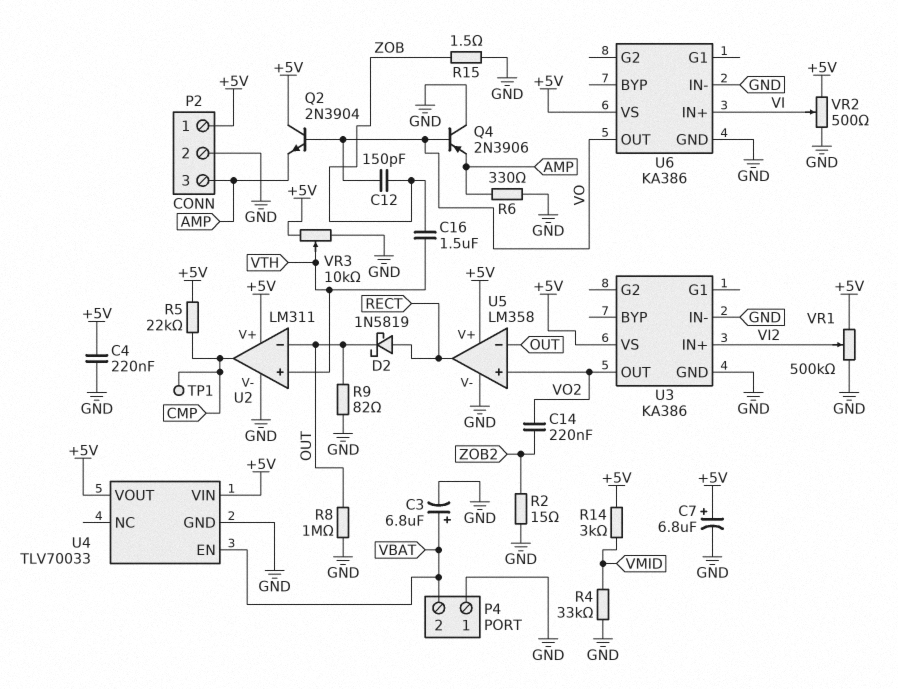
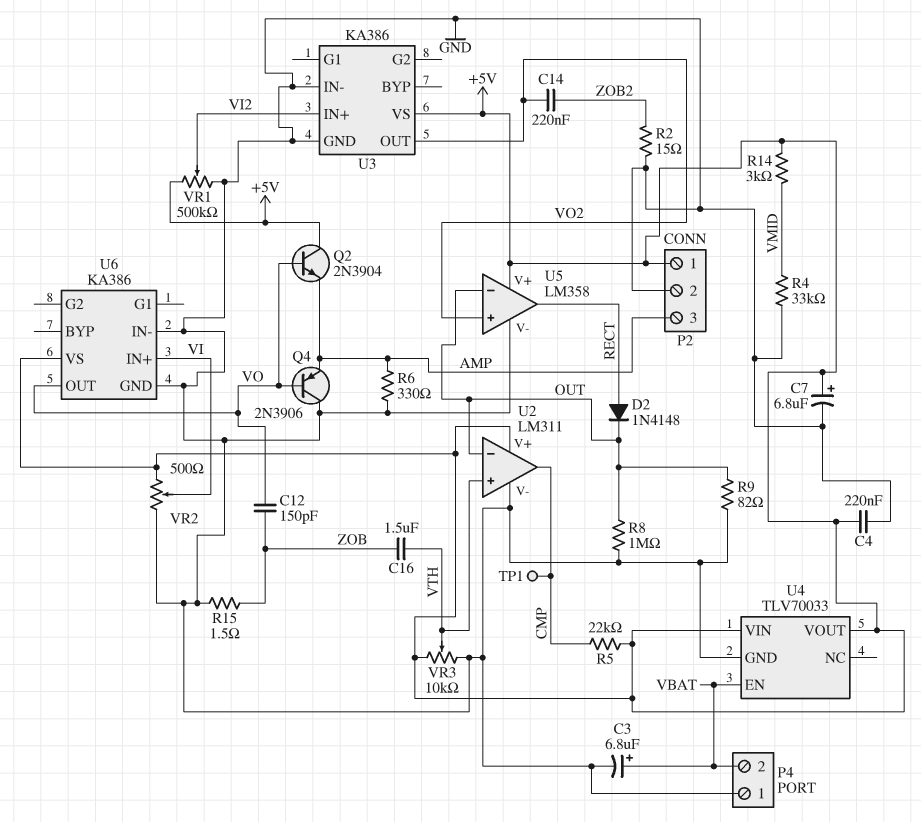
D2: schottky 1N5819 (A RECT, K OUT) -> diode 1N4148 (A RECT, K OUT)

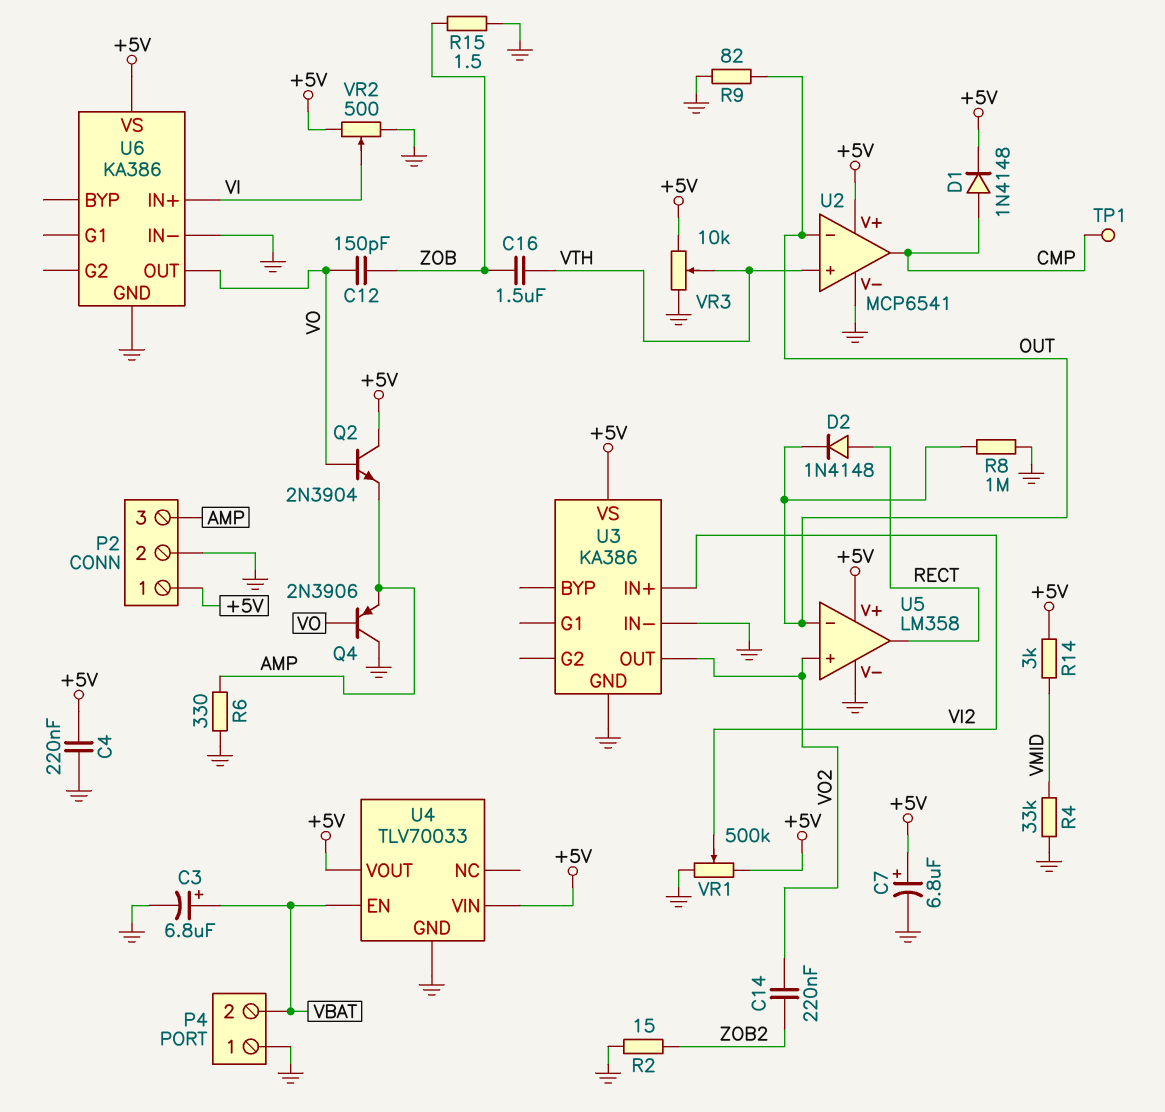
D1: none -> diode 1N4148 (A CMP, K +5V)
R5: 22k (+5V, CMP) -> none
U2: LM311 -> MCP6541

